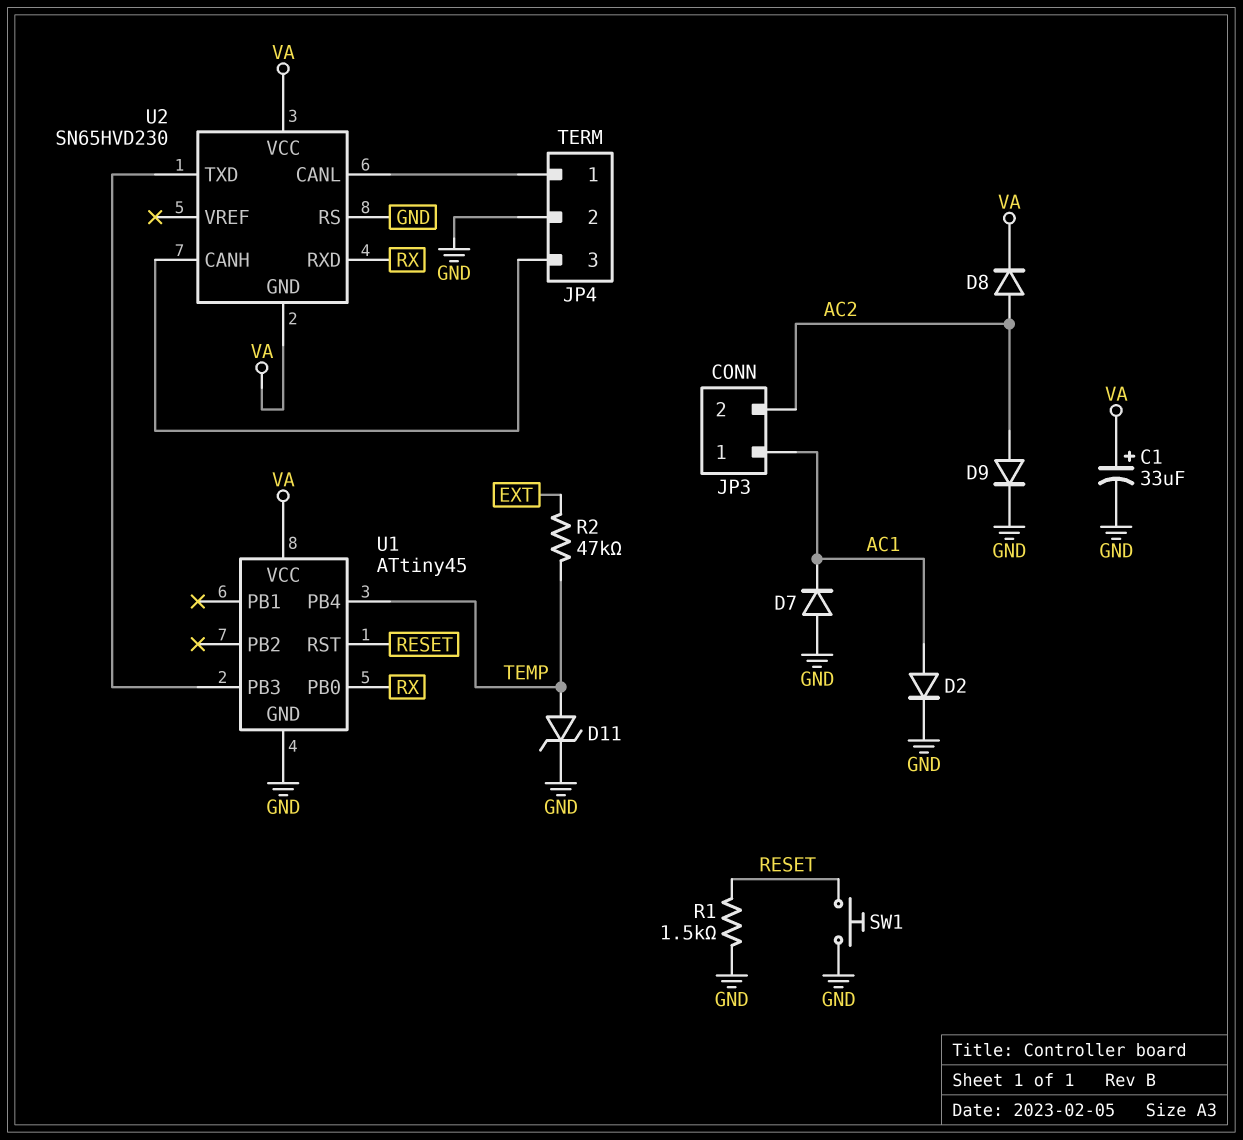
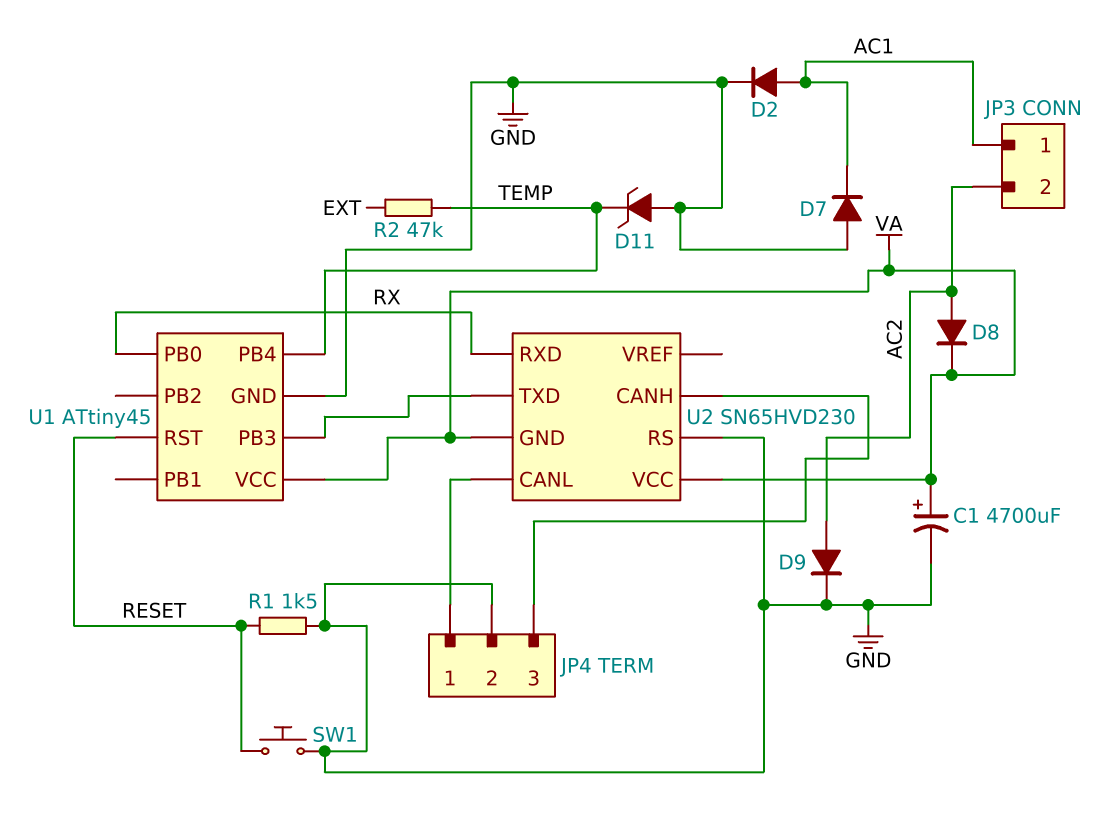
C1: 33uF (plus VA, minus GND) -> 4700uF (plus VA, minus GND)
D11: zener (A TEMP, K GND) -> zener (A GND, K TEMP)

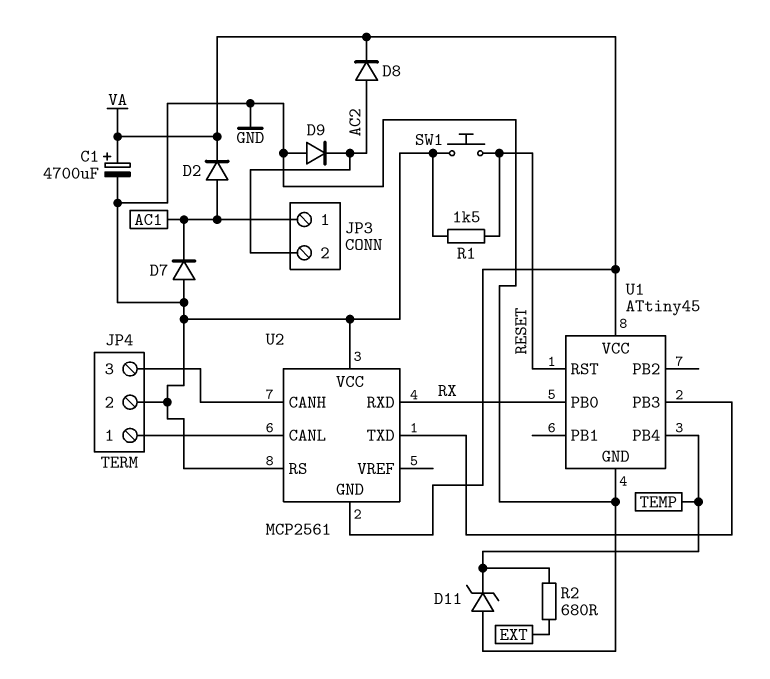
D2: diode (A AC1, K GND) -> diode (A AC1, K VA)
D9: diode (A AC2, K GND) -> diode (A GND, K AC2)
R2: 47k (EXT, TEMP) -> 680 (EXT, TEMP)
U2: SN65HVD230 -> MCP2561
U2 pin VCC: VA -> GND

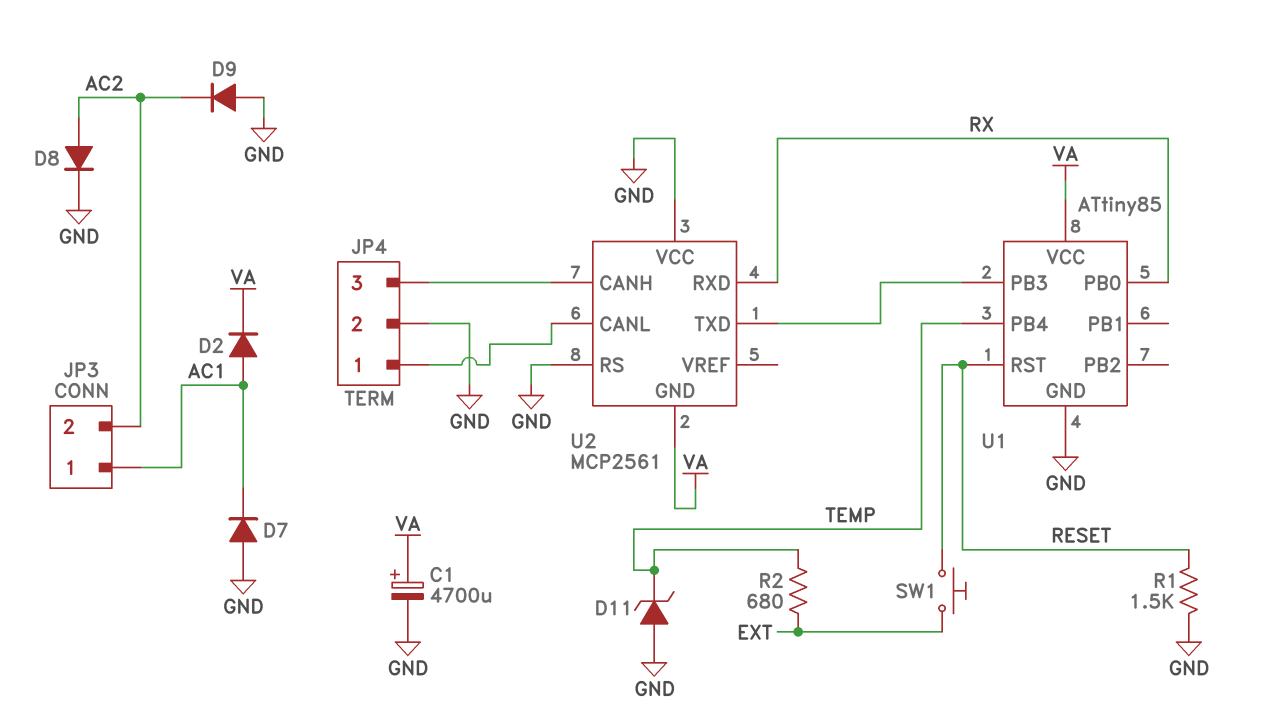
D8: diode (A AC2, K VA) -> diode (A AC2, K GND)
SW1: button (GND, RESET) -> button (EXT, RESET)
U1: ATtiny45 -> ATtiny85

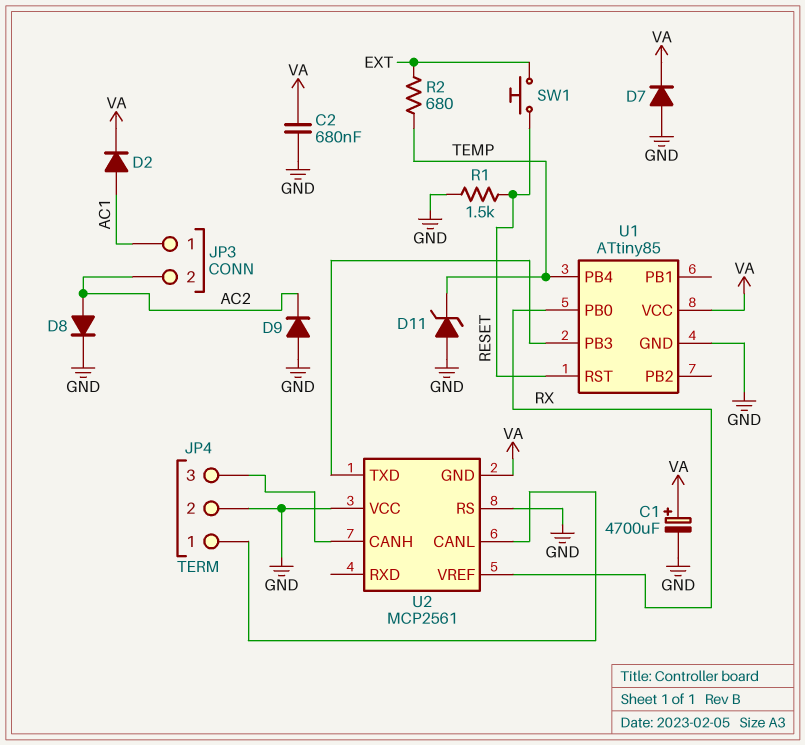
C2: none -> 680nF (GND, VA)
D7: diode (A GND, K AC1) -> diode (A GND, K VA)
U2 pin RXD: RX -> none
U2 pin VREF: none -> RX

